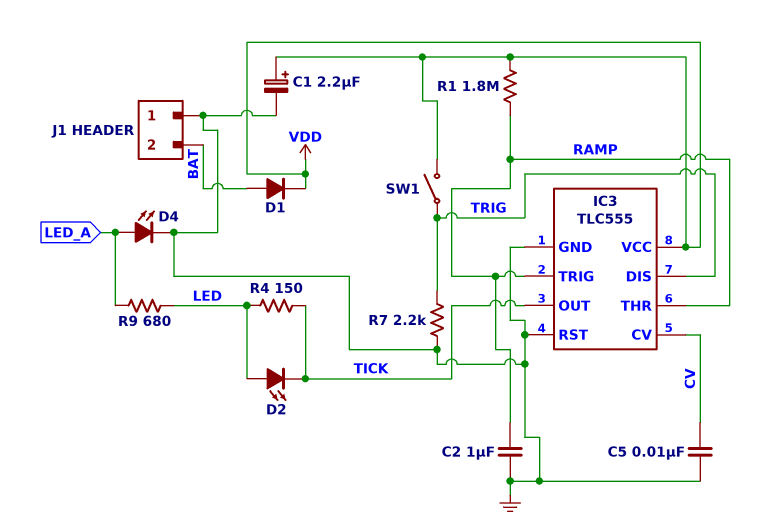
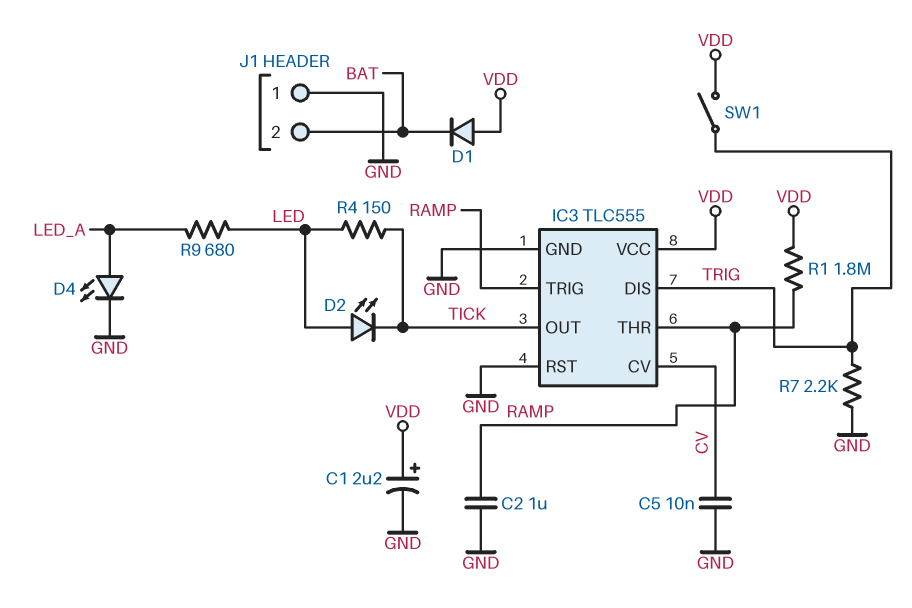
D1: diode (A BAT, K VDD) -> diode (A VDD, K BAT)

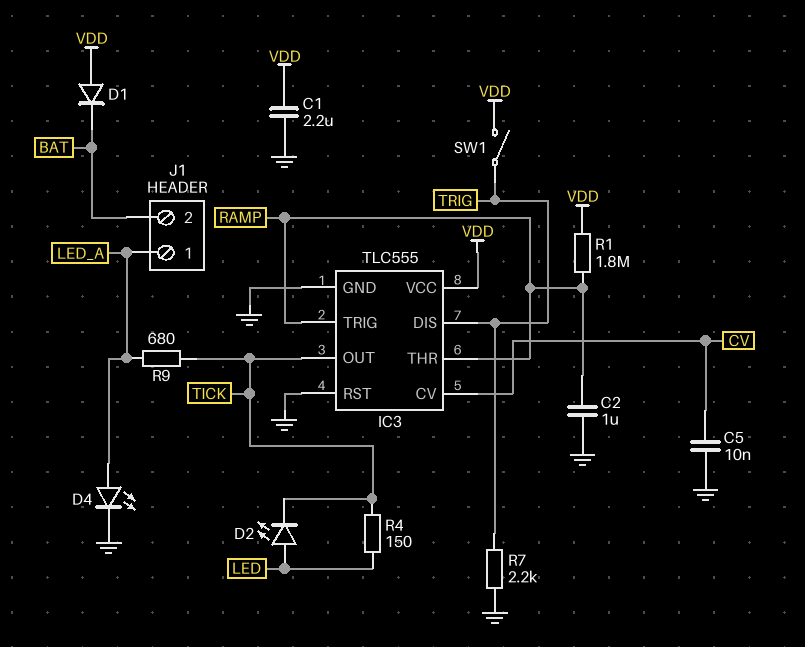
C1: 2.2uF (plus VDD, minus GND) -> 2.2uF (GND, VDD)
J1 pin 1: GND -> LED_A
R9: 680 (LED, LED_A) -> 680 (LED_A, TICK)

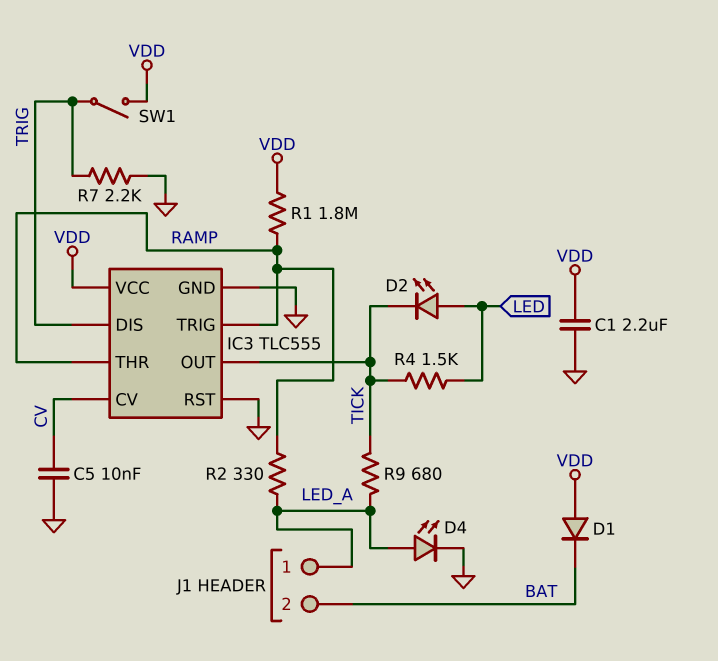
C2: 1uF (GND, RAMP) -> none
R2: none -> 330 (LED_A, RAMP)
R4: 150 (LED, TICK) -> 1.5k (LED, TICK)

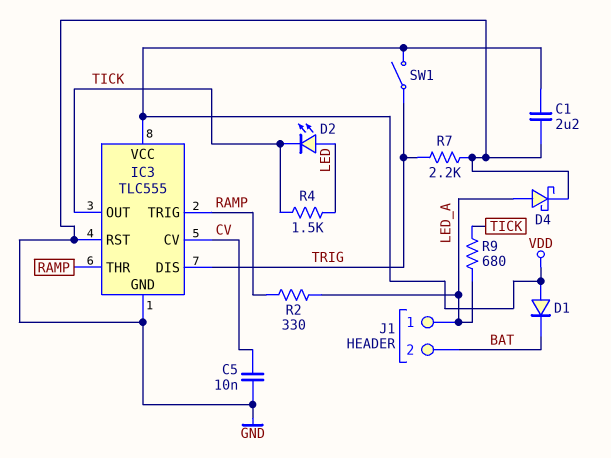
D4: LED (A LED_A, K GND) -> schottky (A LED_A, K GND)
R1: 1.8M (RAMP, VDD) -> none

